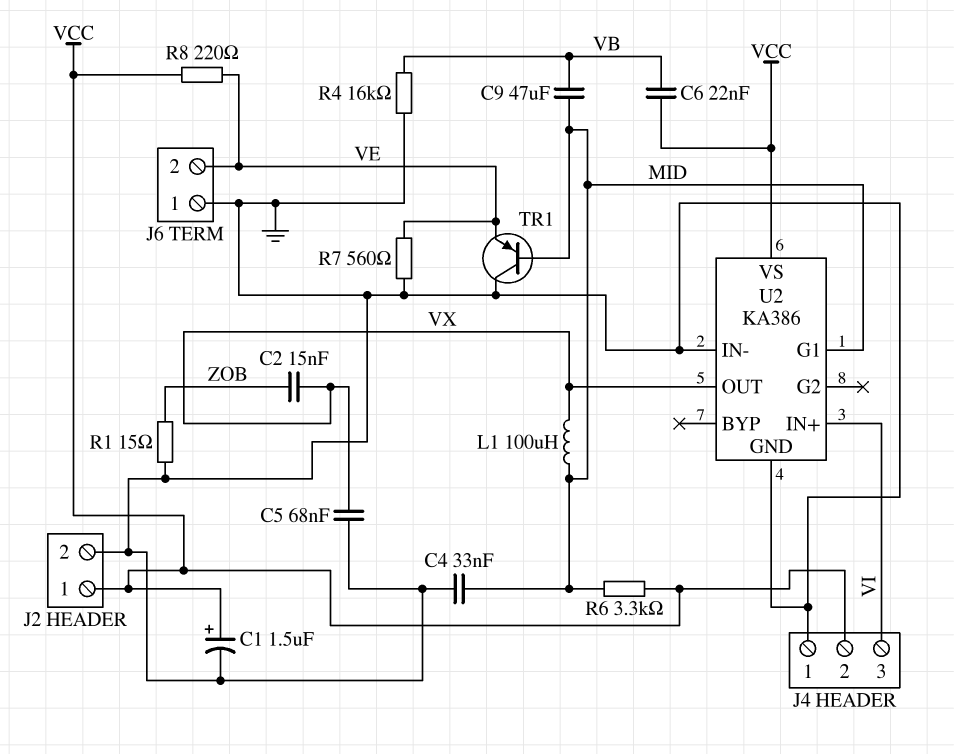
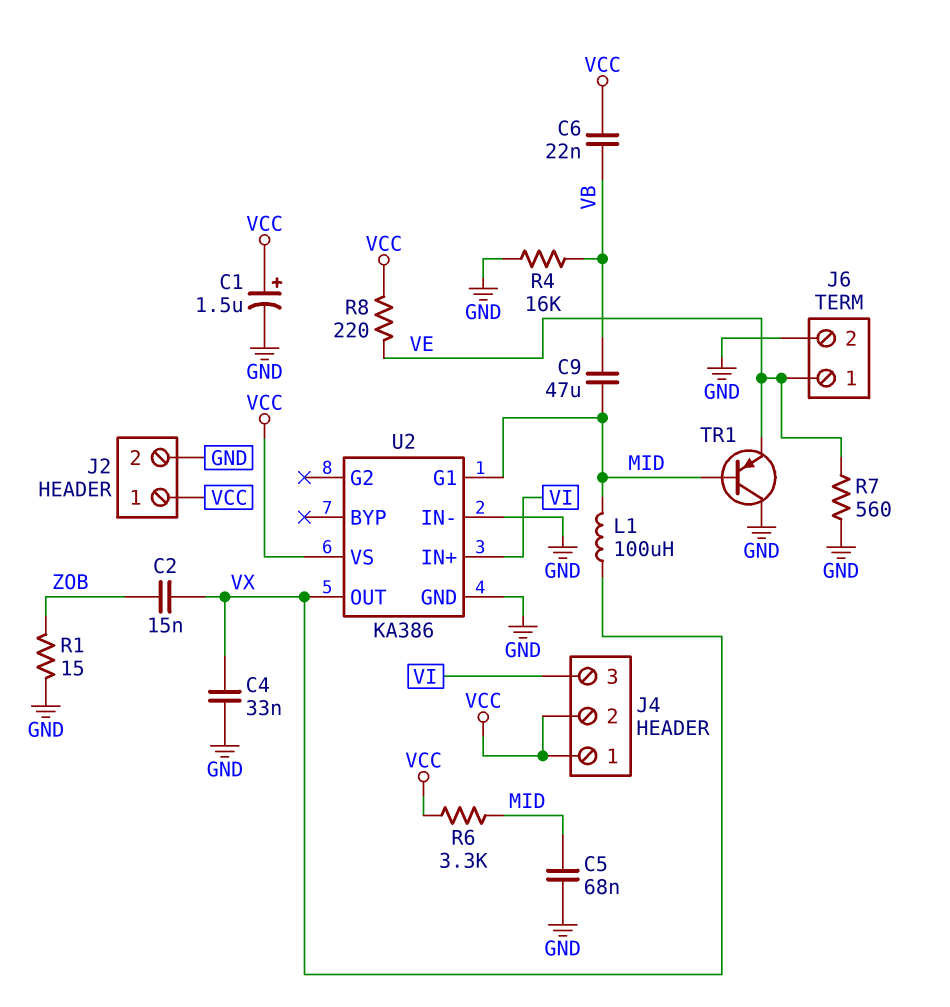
C4: 33nF (GND, MID) -> 33nF (GND, VX)
C5: 68nF (GND, VX) -> 68nF (GND, MID)
J4 pin 1: GND -> VCC
J6 pin 1: GND -> VE
J6 pin 2: VE -> GND

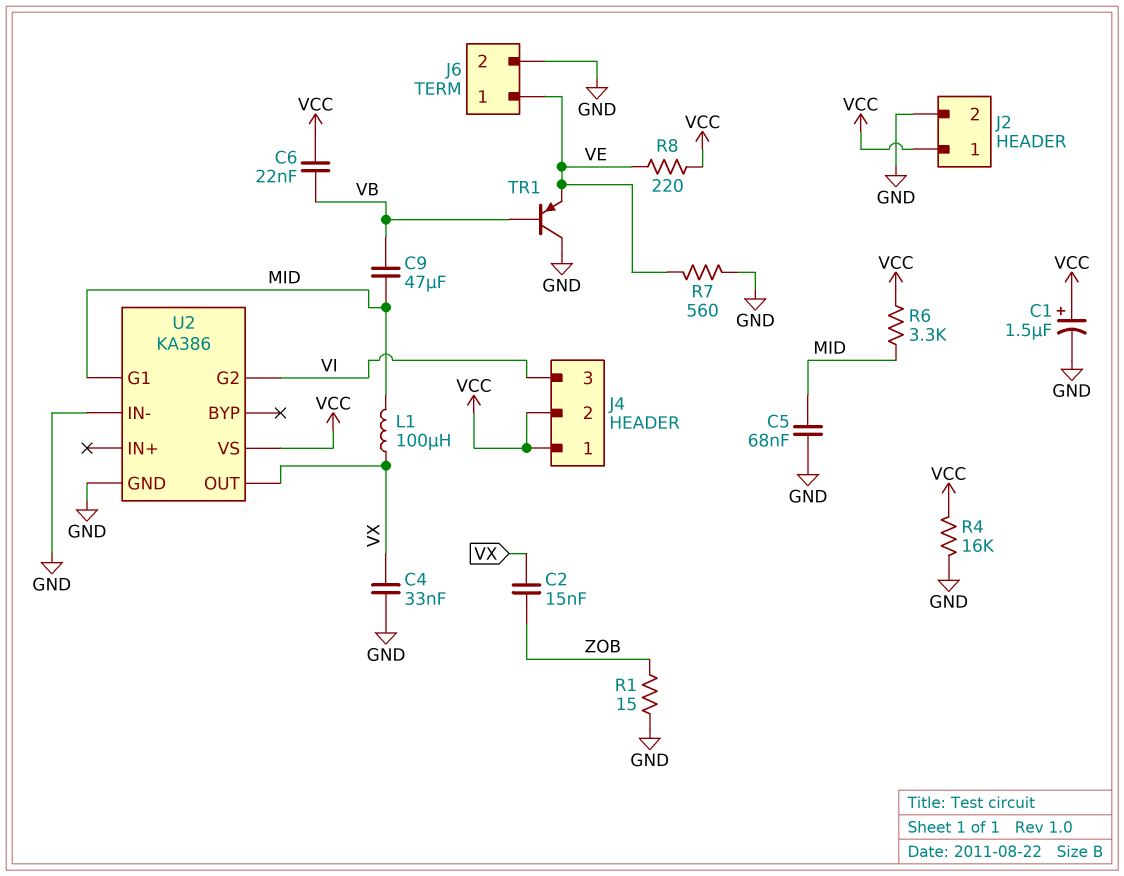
R4: 16k (GND, VB) -> 16k (GND, VCC)
TR1: PNP (B MID, C GND, E VE) -> PNP (B VB, C GND, E VE)
U2 pin G2: none -> VI
U2 pin IN+: VI -> none

